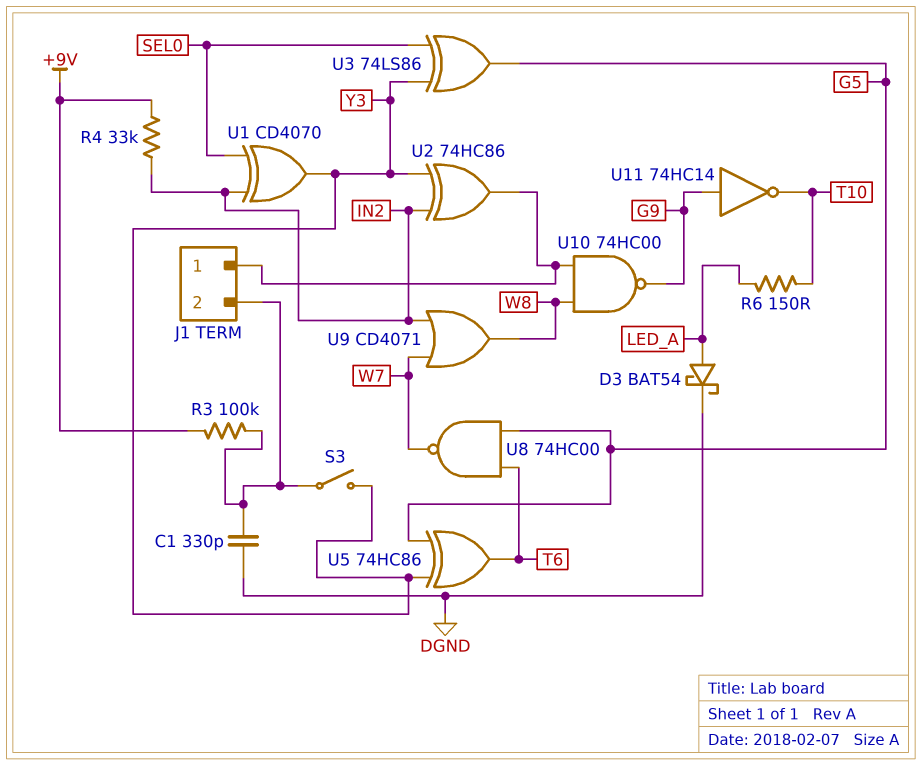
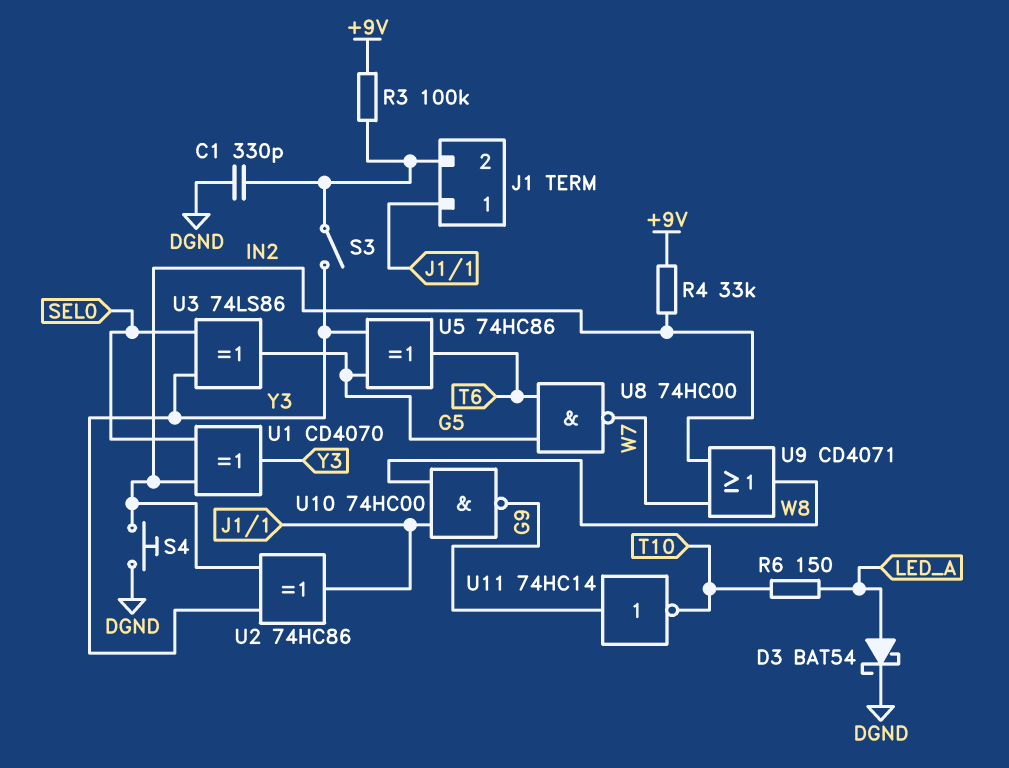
S4: none -> button (DGND, IN2)

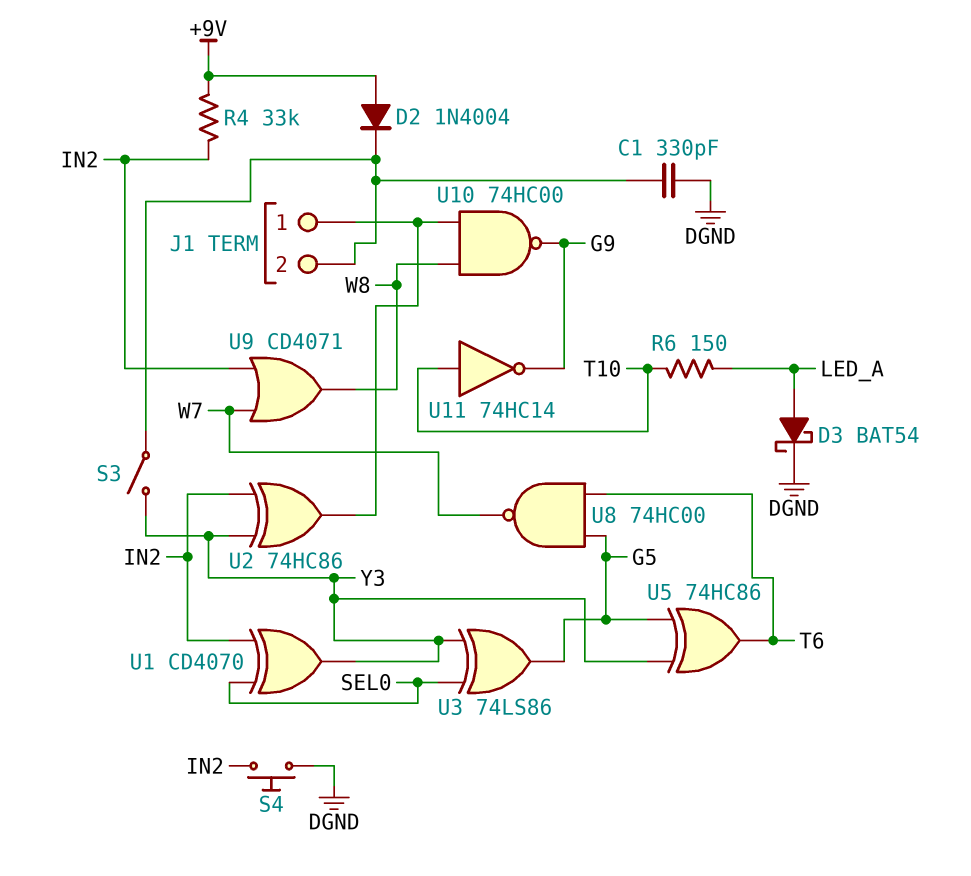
D2: none -> diode 1N4004 (A +9V, K J1/2)
R3: 100k (+9V, J1/2) -> none
U11: NOT 74HC14 (in G9, out T10) -> NOT 74HC14 (in T10, out G9)

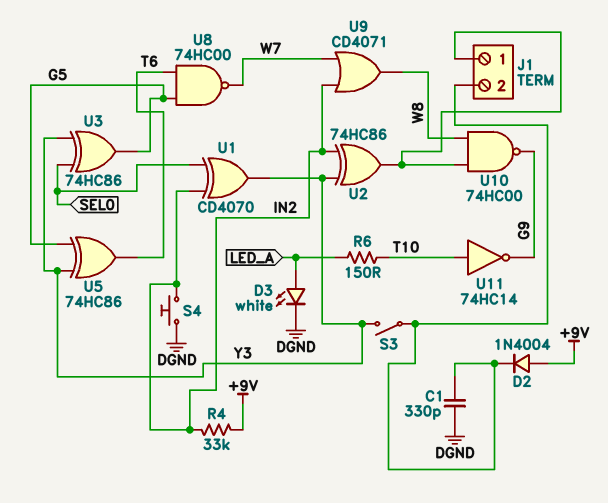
D3: schottky BAT54 (A LED_A, K DGND) -> LED white (A LED_A, K DGND)
U3: XOR 74LS86 (in SEL0, in Y3, out G5) -> XOR 74HC86 (in SEL0, in Y3, out G5)

